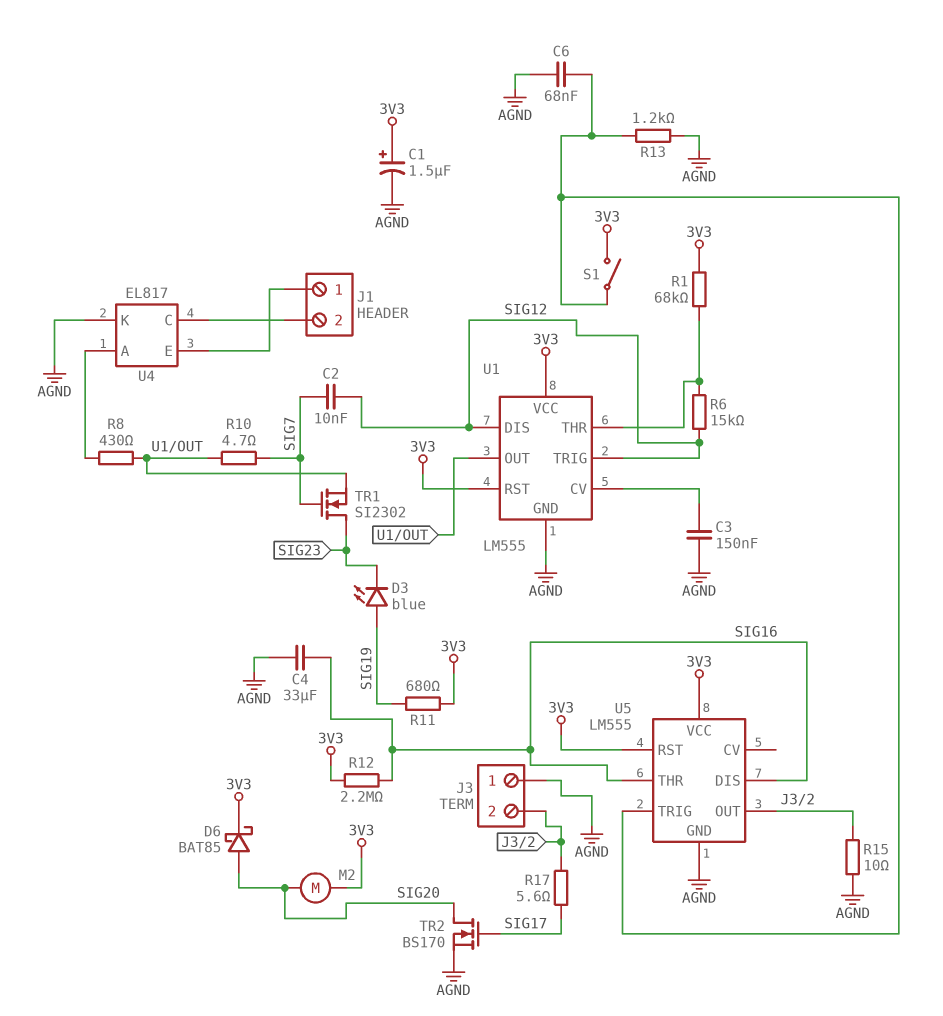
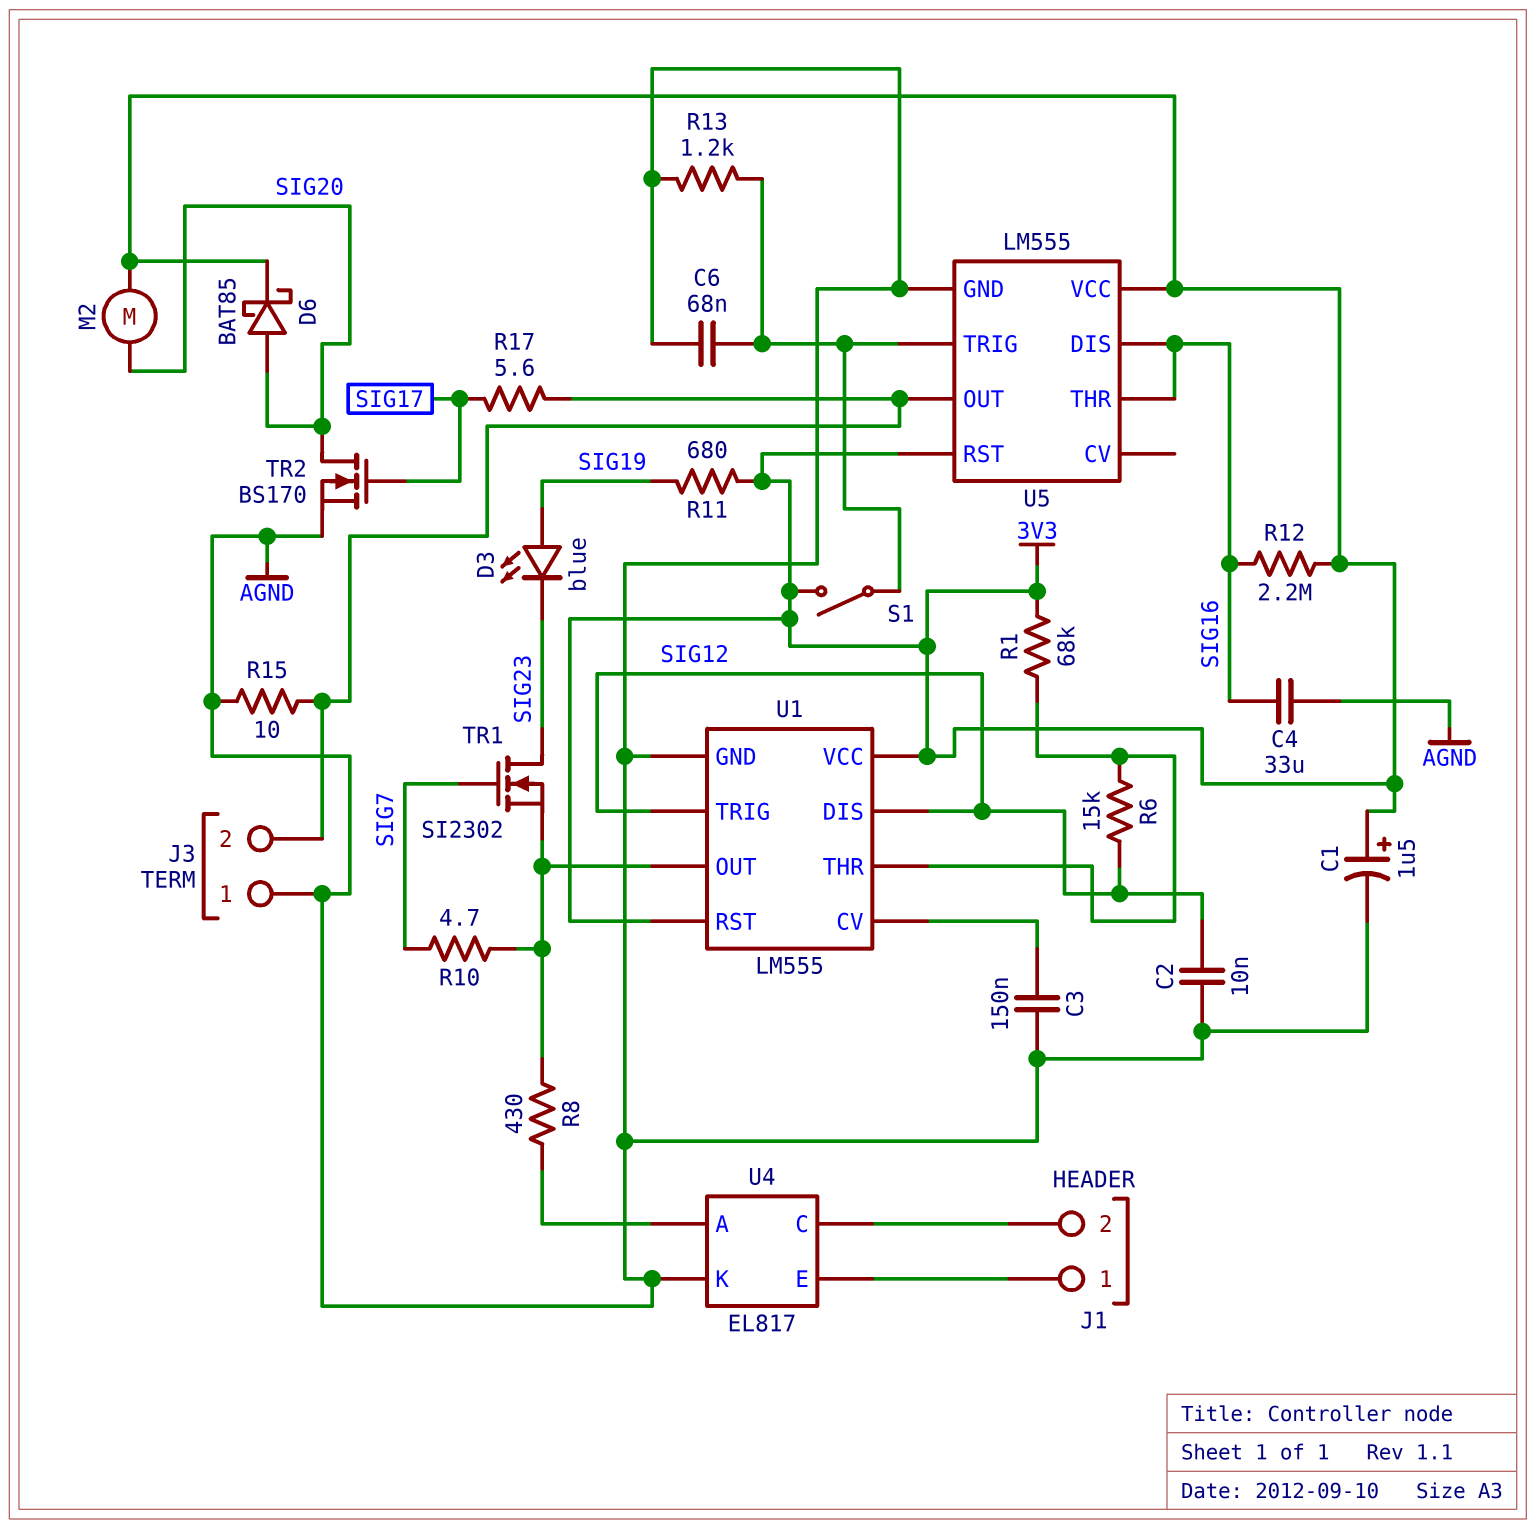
C2: 10nF (SIG7, SIG12) -> 10nF (AGND, SIG12)

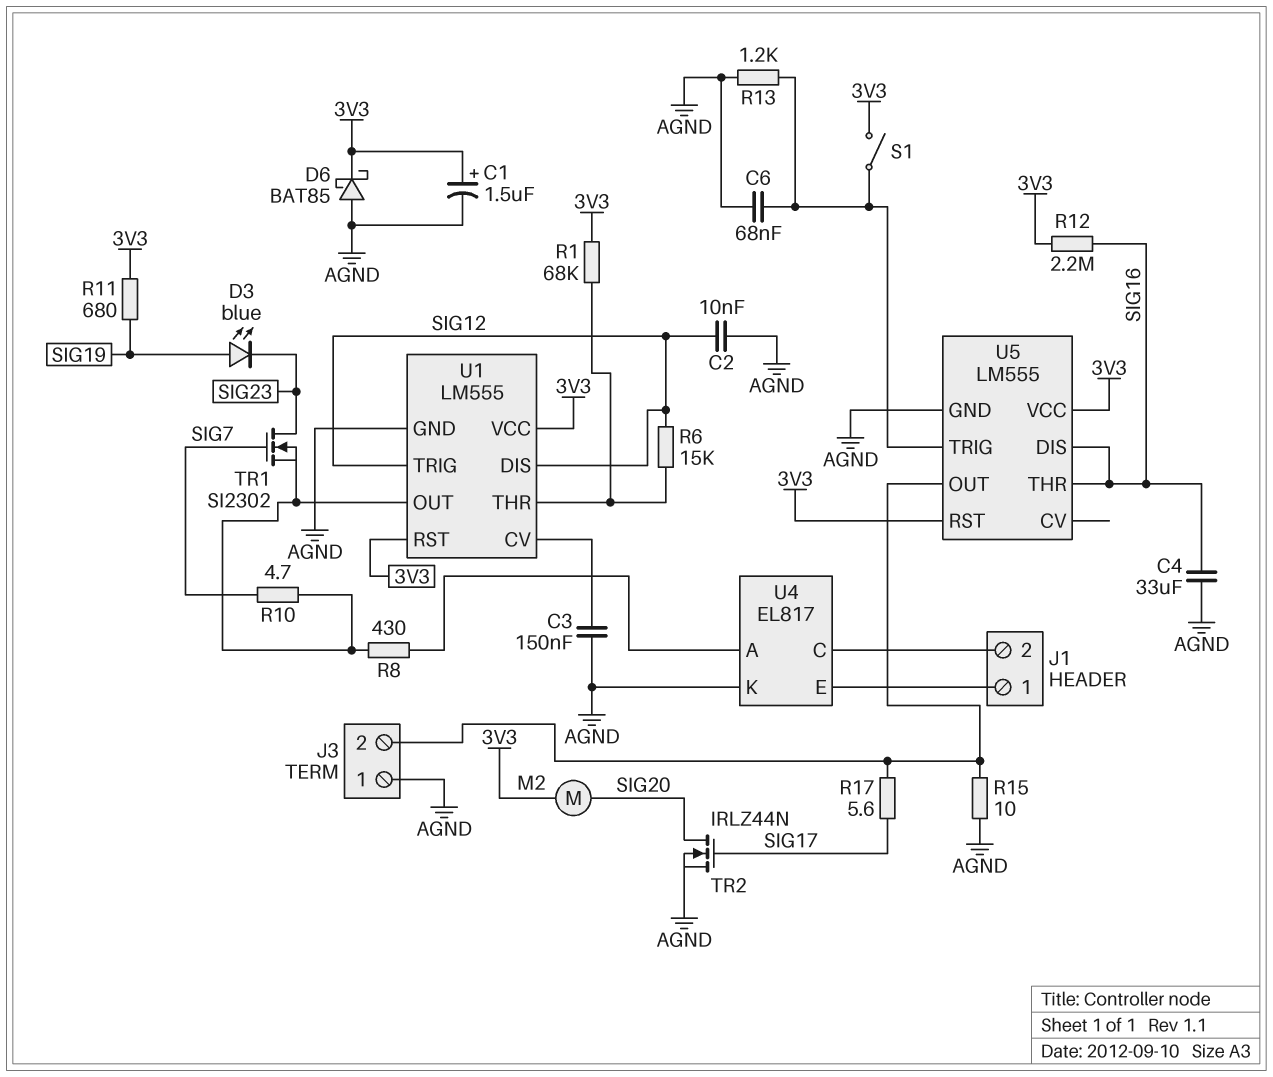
D6: schottky BAT85 (A SIG20, K 3V3) -> schottky BAT85 (A AGND, K 3V3)
TR2: NMOS BS170 (G SIG17, D SIG20, S AGND) -> NMOS IRLZ44N (G SIG17, D SIG20, S AGND)

